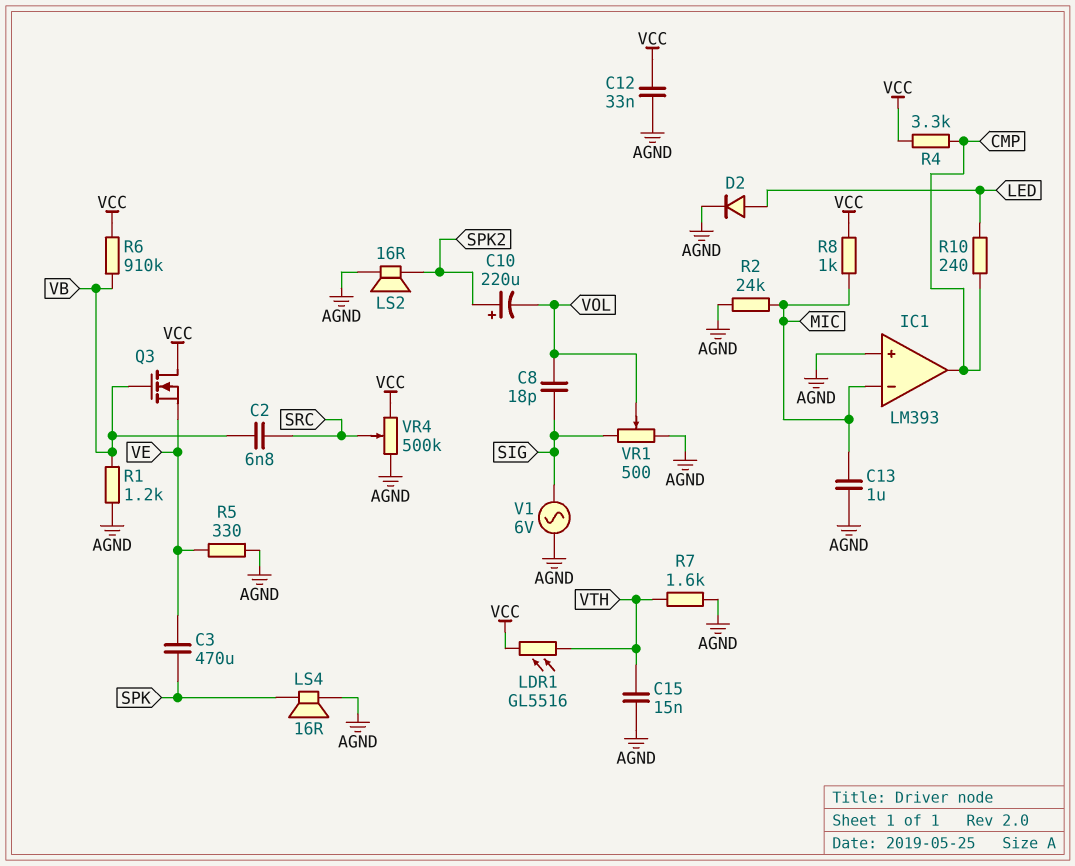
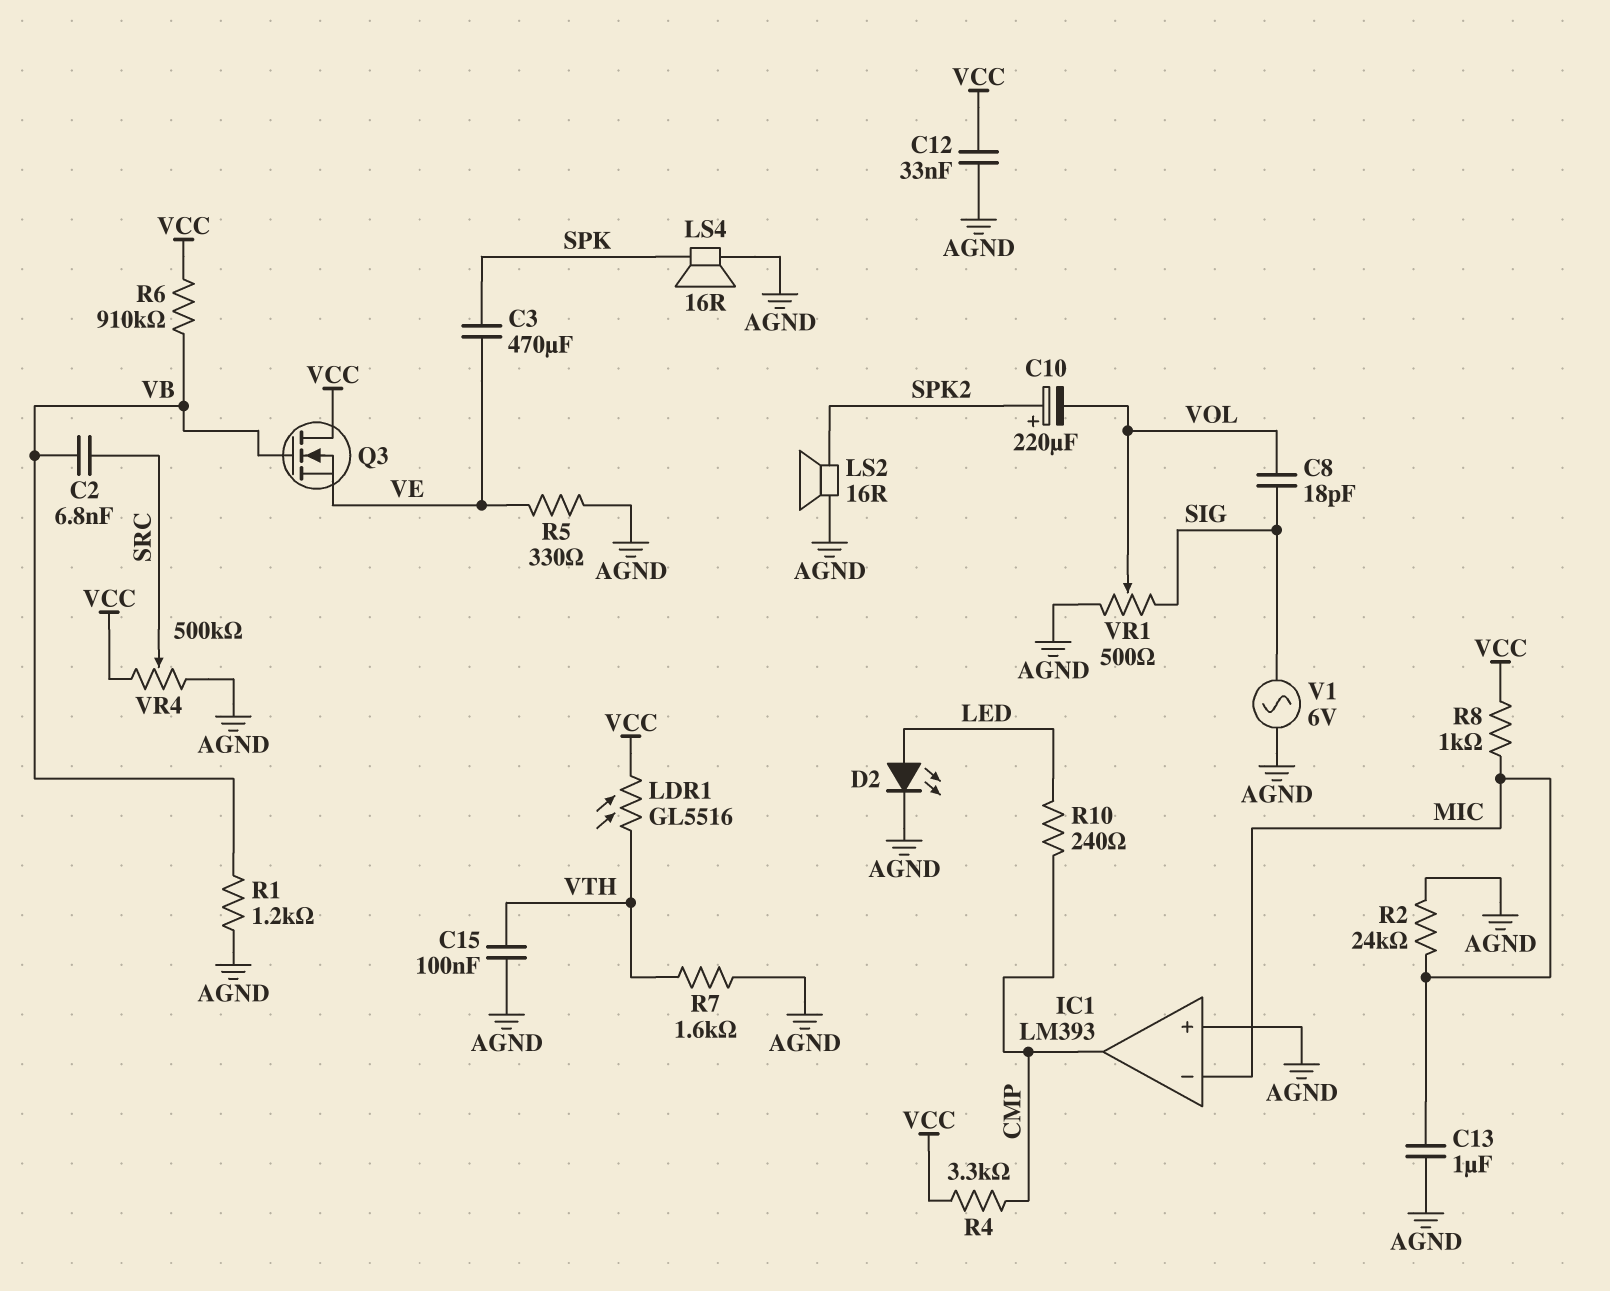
C15: 15nF (AGND, VTH) -> 100nF (AGND, VTH)
D2: diode (A LED, K AGND) -> LED (A LED, K AGND)

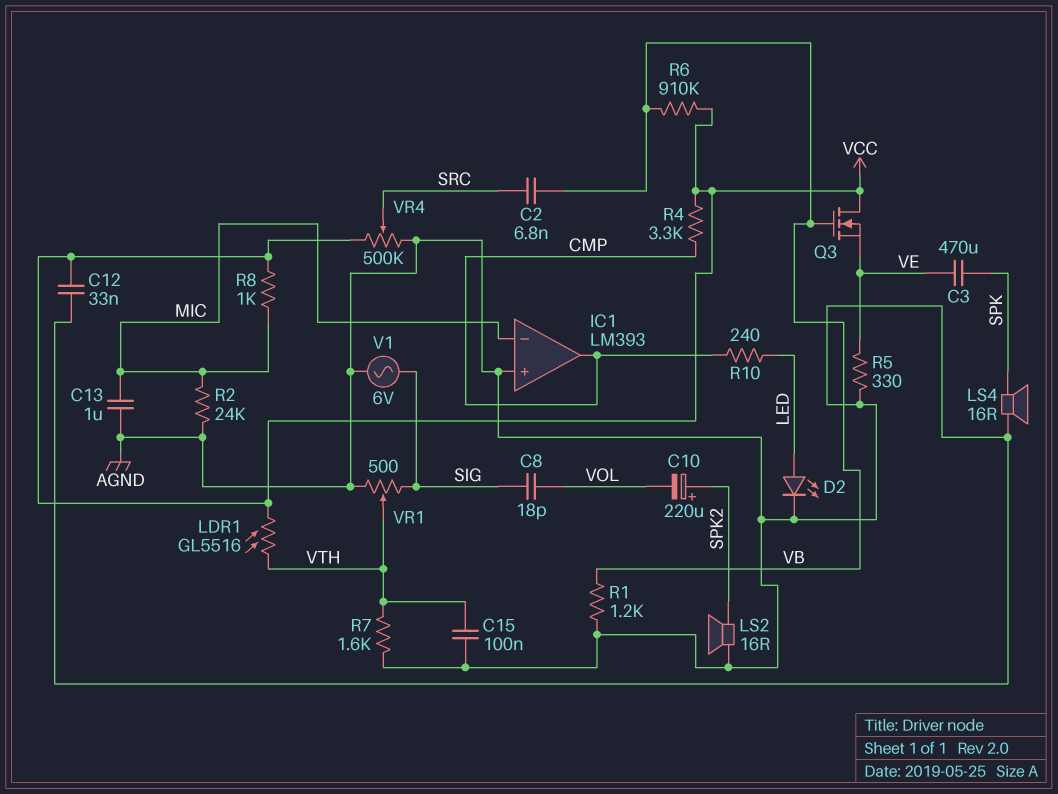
VR1: 500 (AGND, SIG, wiper VOL) -> 500 (AGND, SIG, wiper VTH)

